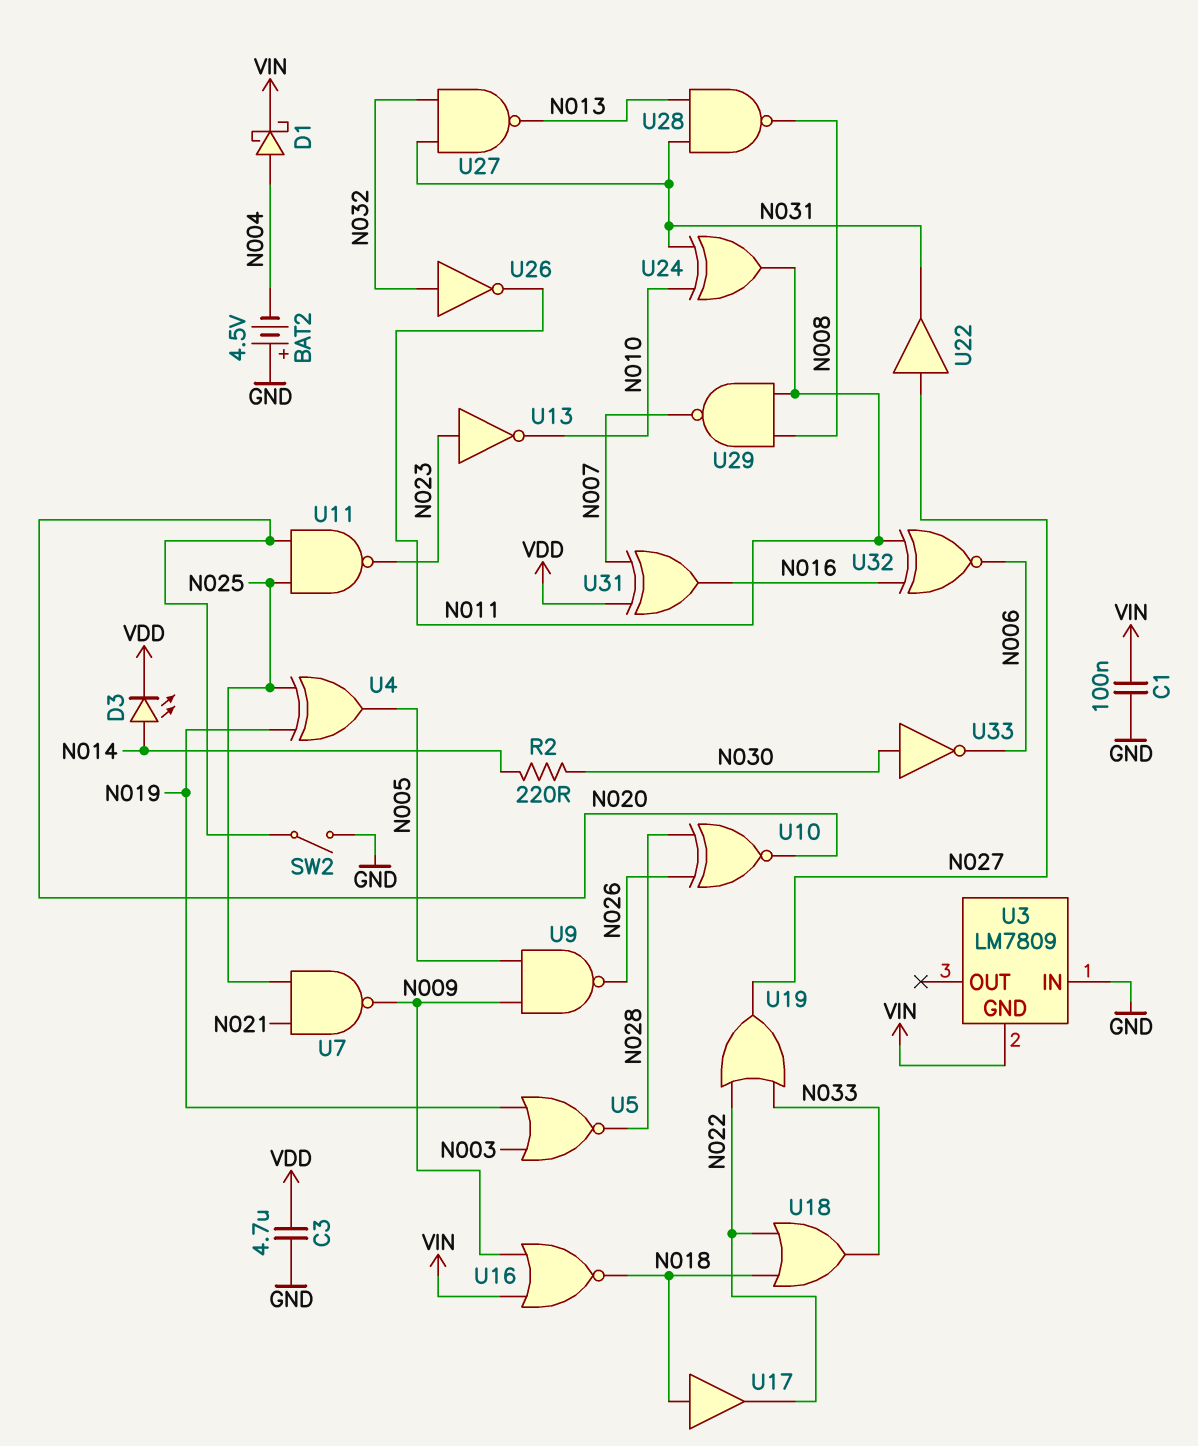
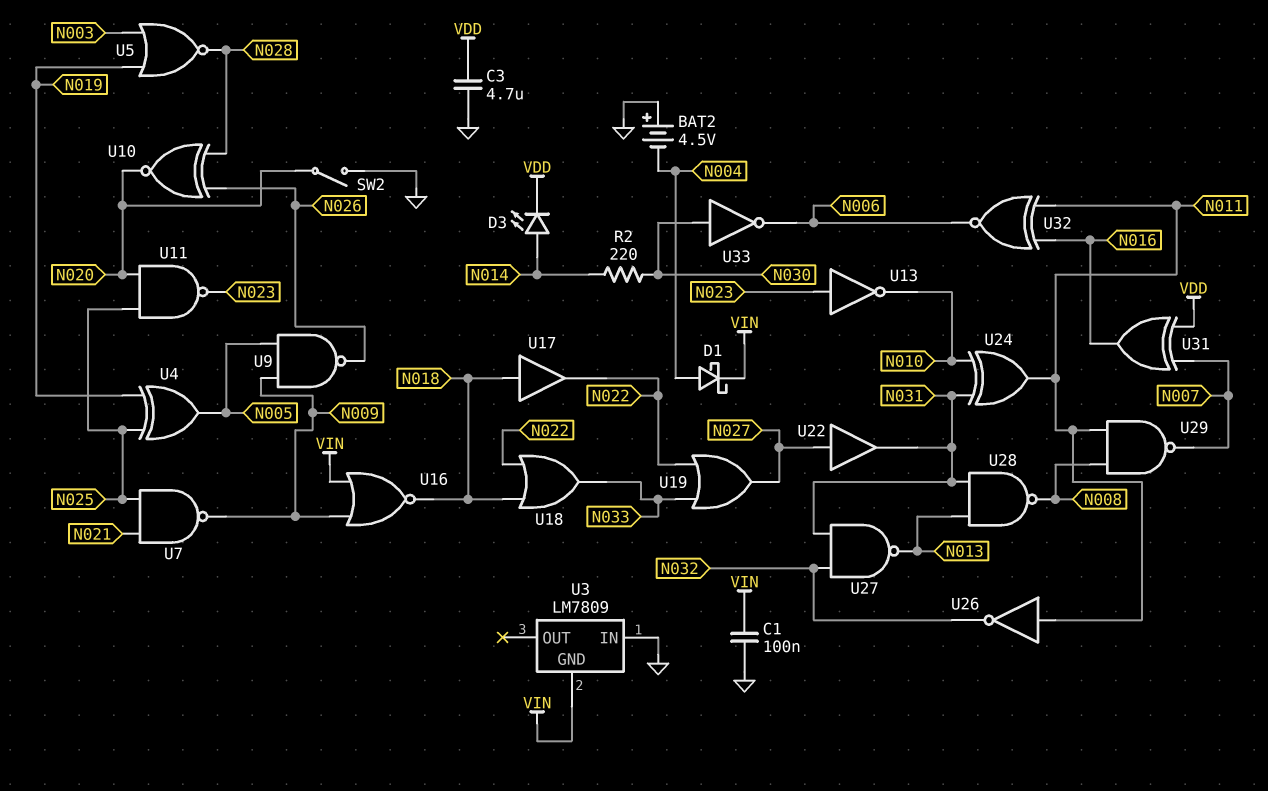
U26: NOT (in N032, out N011) -> NOT (in N011, out N032)

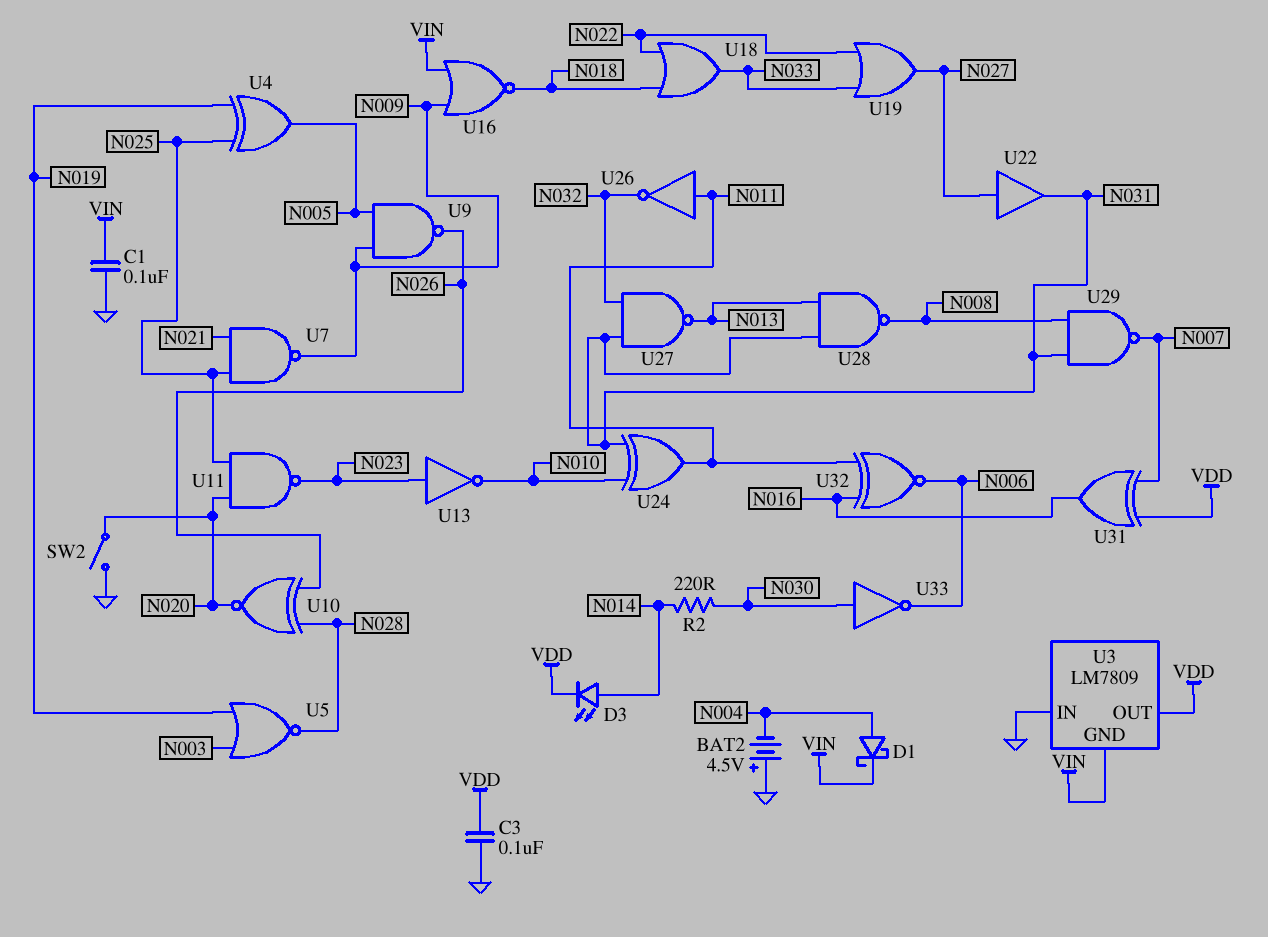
C3: 4.7uF (GND, VDD) -> 100nF (GND, VDD)
U3 pin OUT: none -> VDD
U17: buffer (in N018, out N022) -> none
U29: NAND (in N008, in N011, out N007) -> NAND (in N008, in N031, out N007)

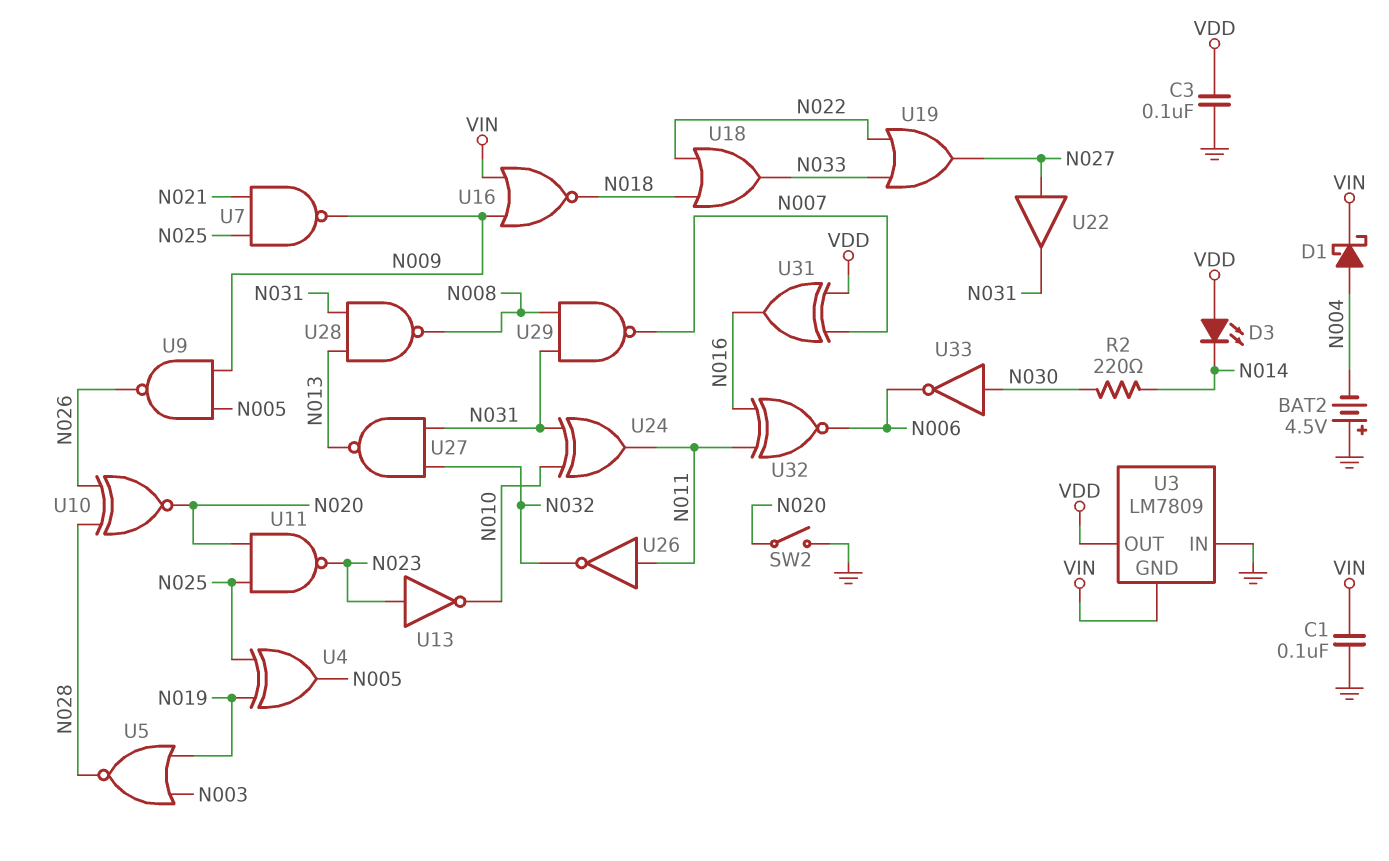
D3: LED (A N014, K VDD) -> LED (A VDD, K N014)

